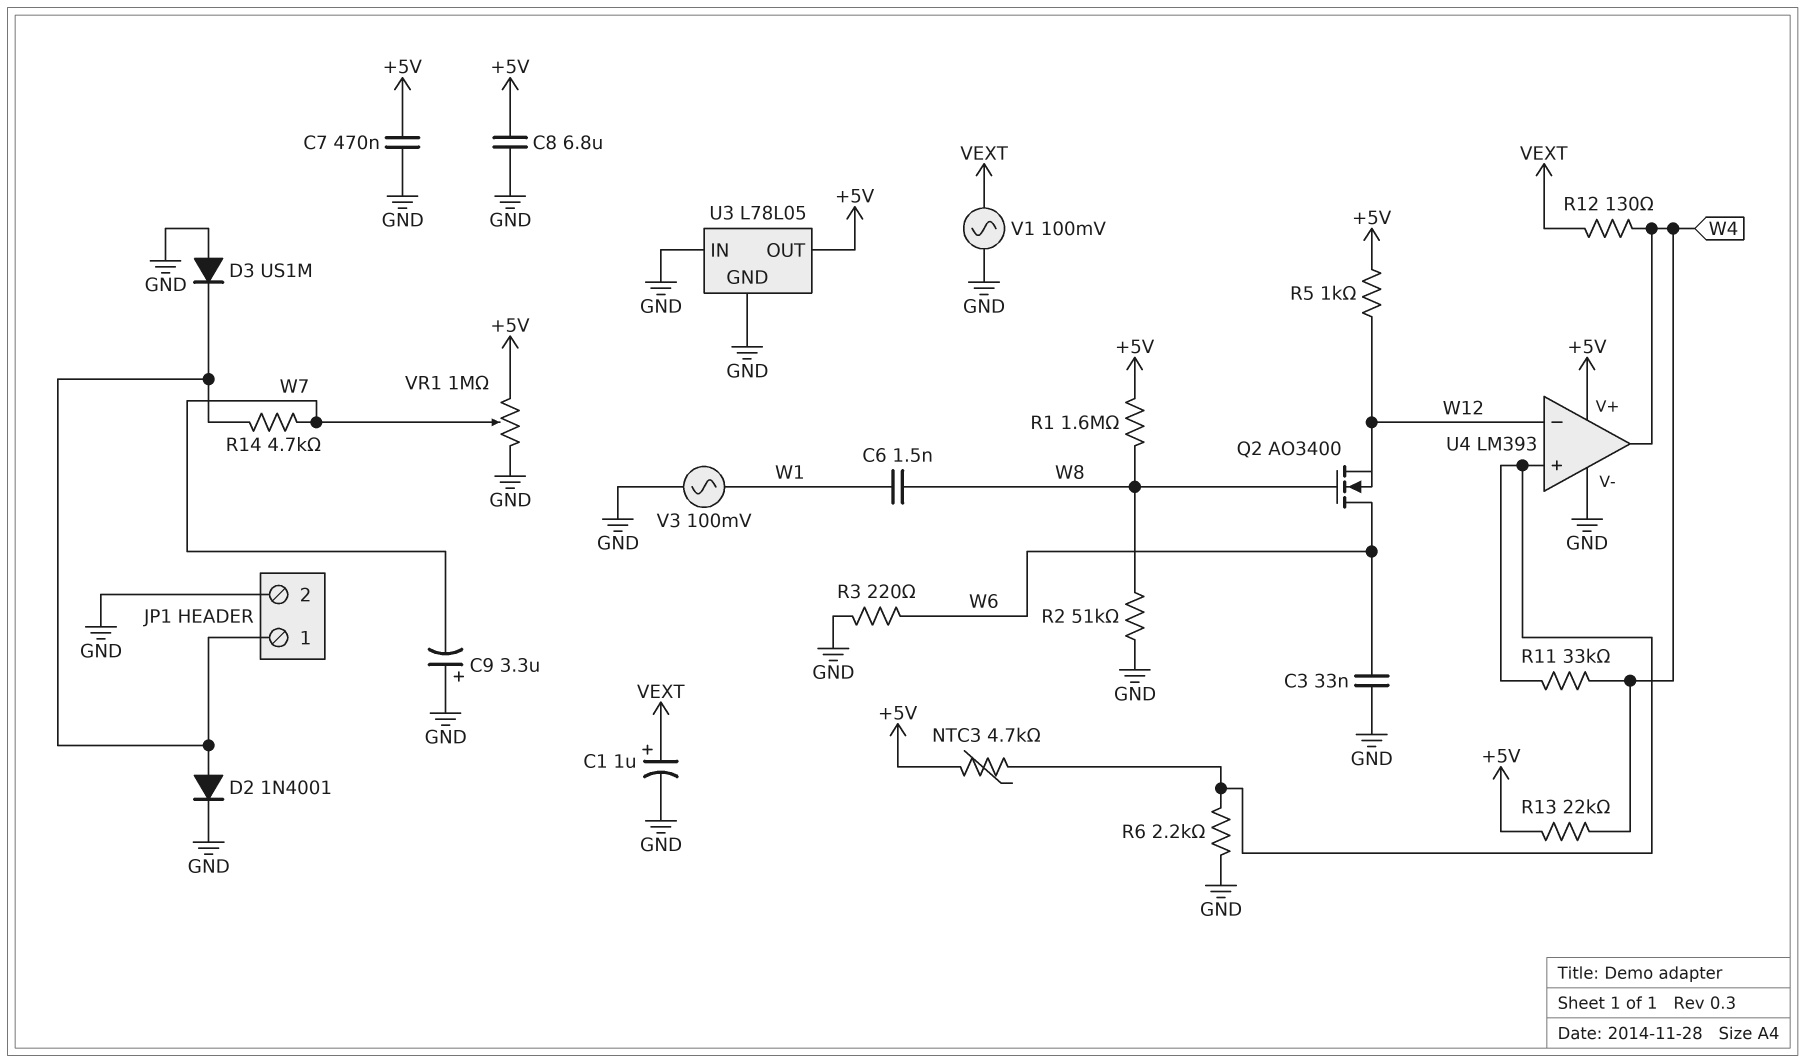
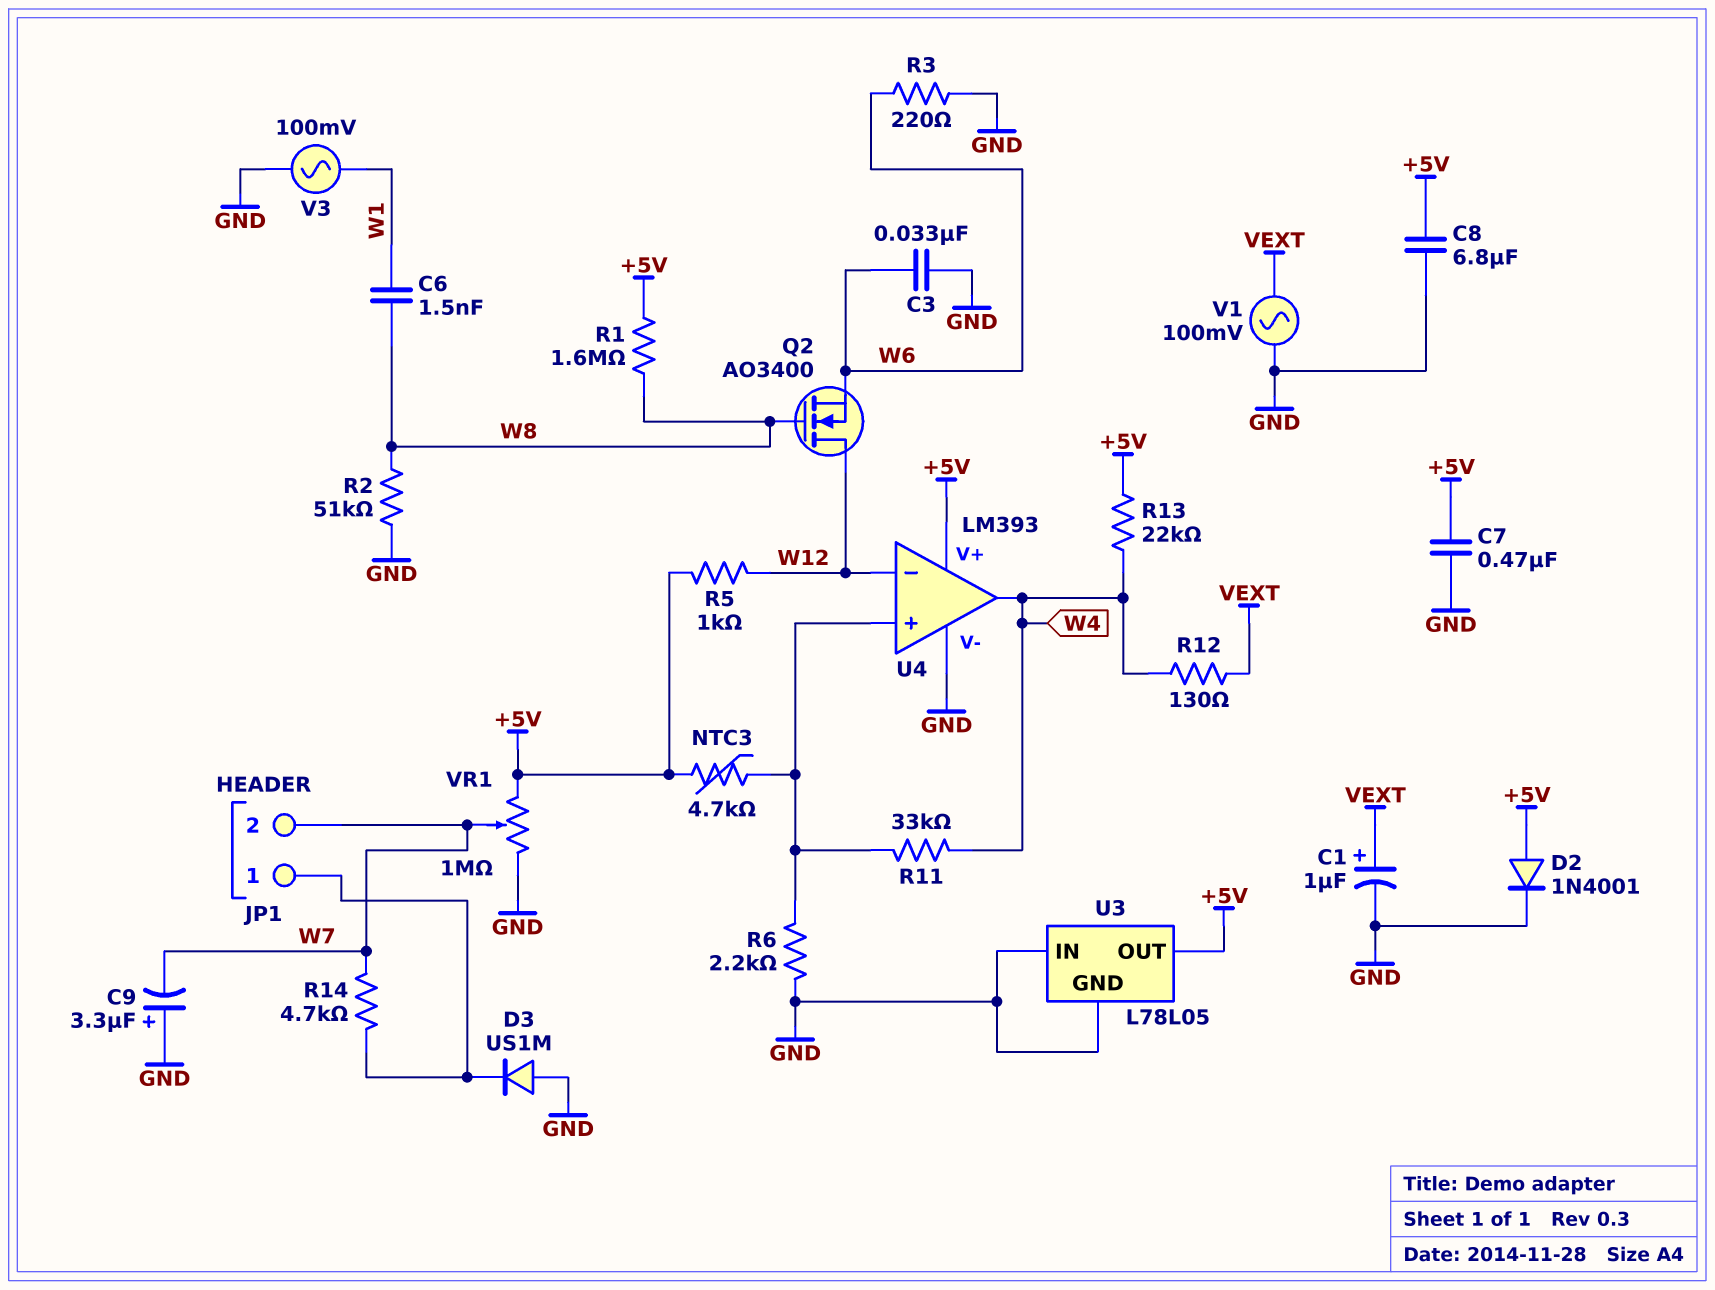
D2: diode 1N4001 (A JP1/1, K GND) -> diode 1N4001 (A +5V, K GND)
JP1 pin 2: GND -> W7
Q2: NMOS AO3400 (G W8, D W6, S W12) -> NMOS AO3400 (G W8, D W12, S W6)

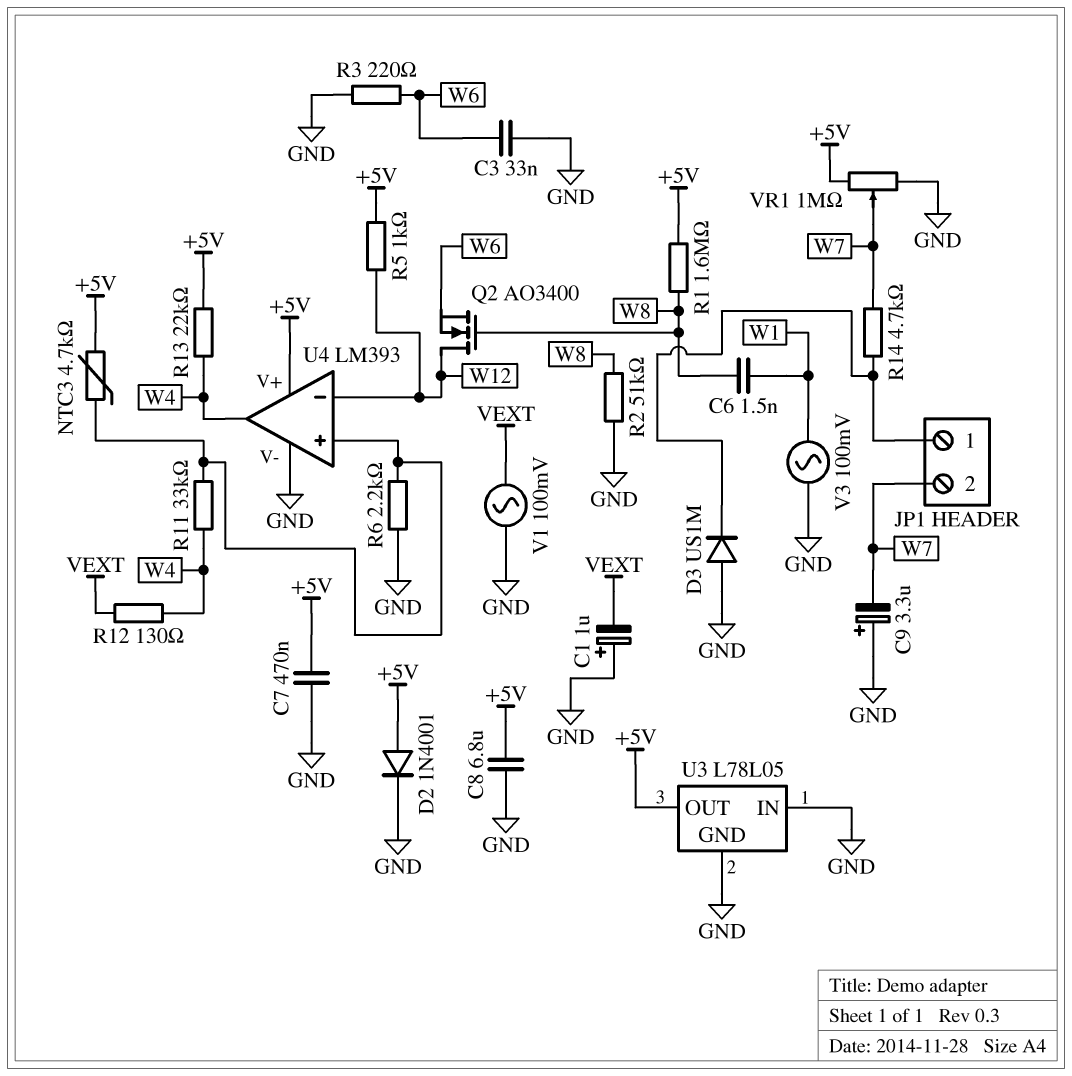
C1: 1uF (plus VEXT, minus GND) -> 1uF (plus GND, minus VEXT)

